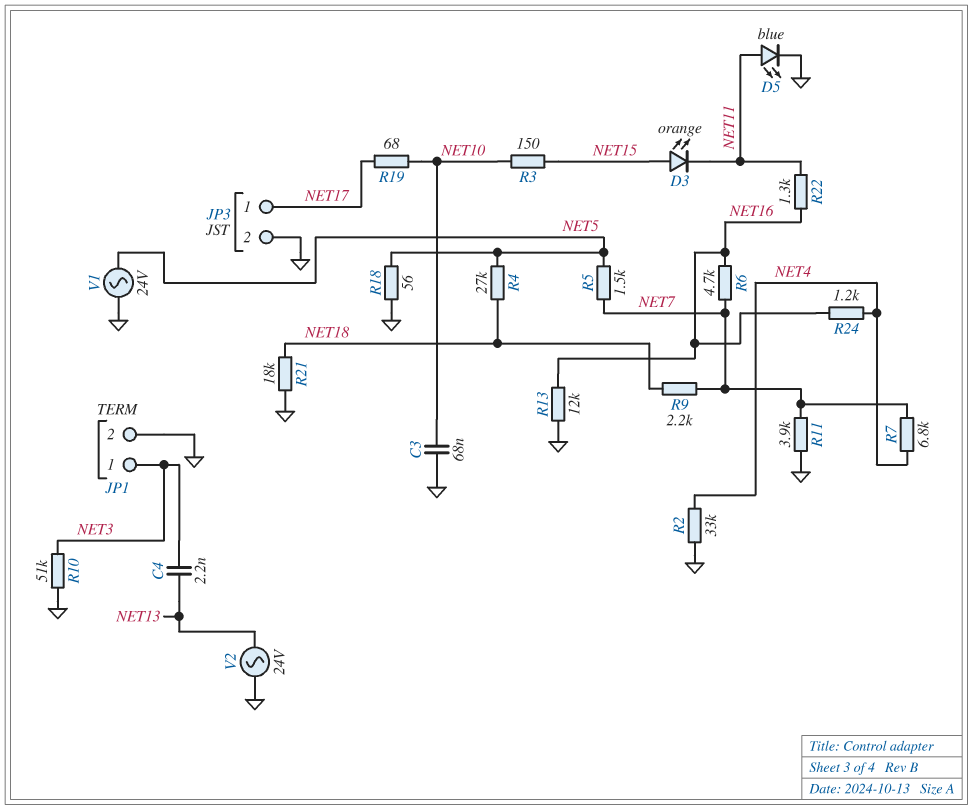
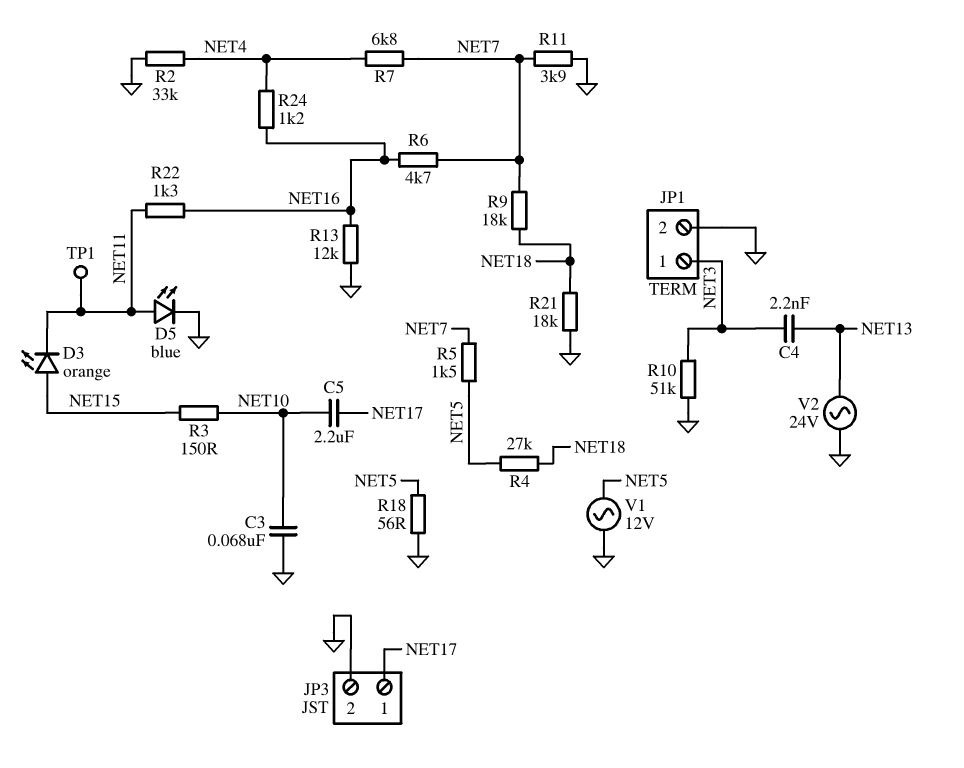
C5: none -> 2.2uF (NET10, NET17)
R9: 2.2k (NET7, NET18) -> 18k (NET7, NET18)
R19: 68 (NET10, NET17) -> none
TP1: none -> test point (NET11)
V1: AC 24V (GND, NET5) -> AC 12V (GND, NET5)

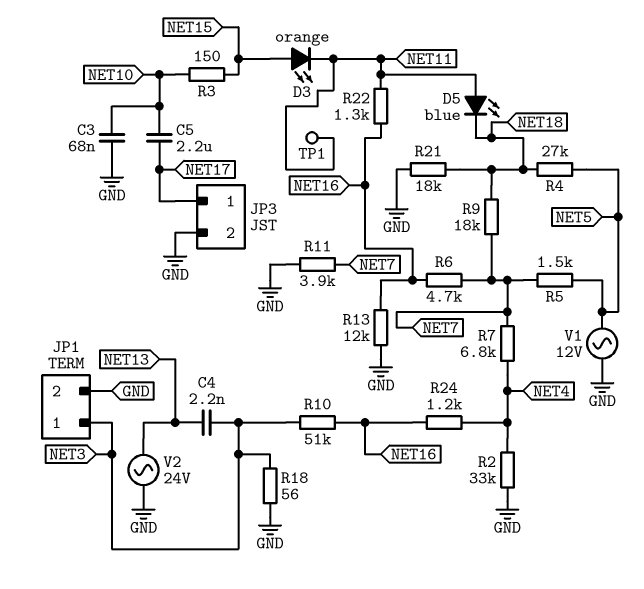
D5: LED blue (A NET11, K GND) -> LED blue (A NET11, K NET18)
R10: 51k (GND, NET3) -> 51k (NET3, NET16)
R18: 56 (GND, NET5) -> 56 (GND, NET3)

